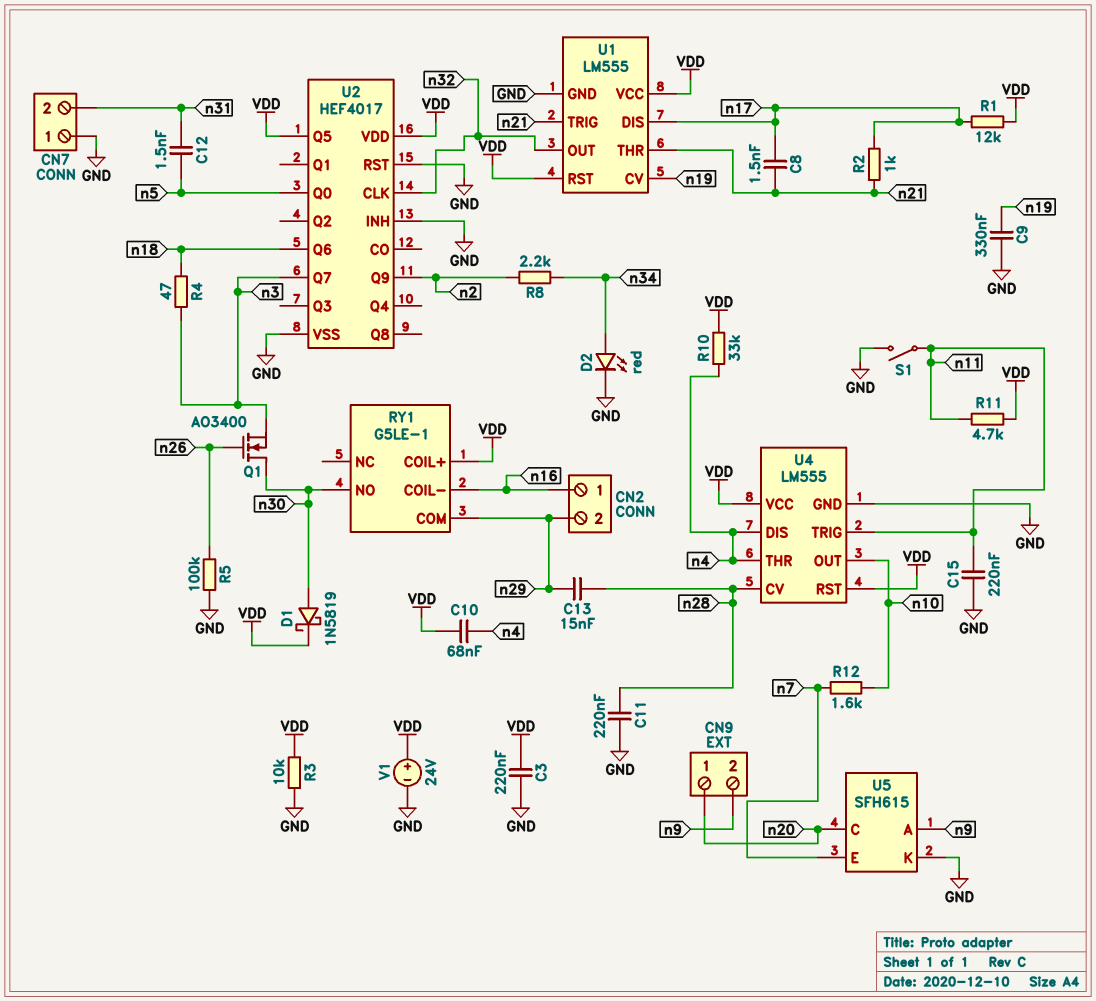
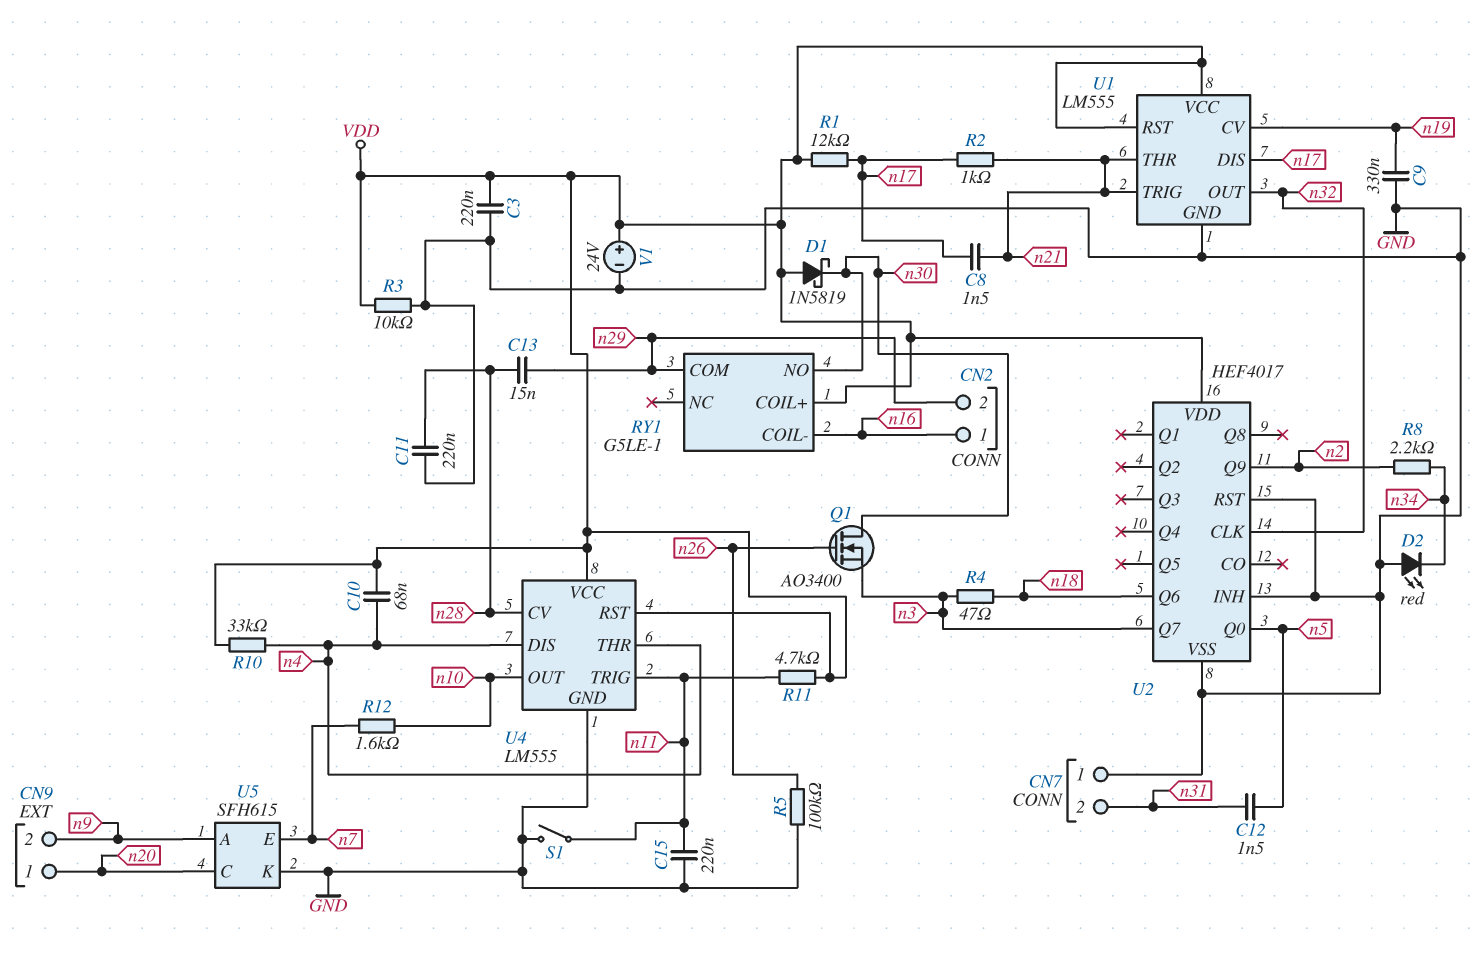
D1: schottky 1N5819 (A n30, K VDD) -> schottky 1N5819 (A VDD, K n30)
D2: LED red (A n34, K GND) -> LED red (A GND, K n34)
U2 pin Q5: VDD -> none

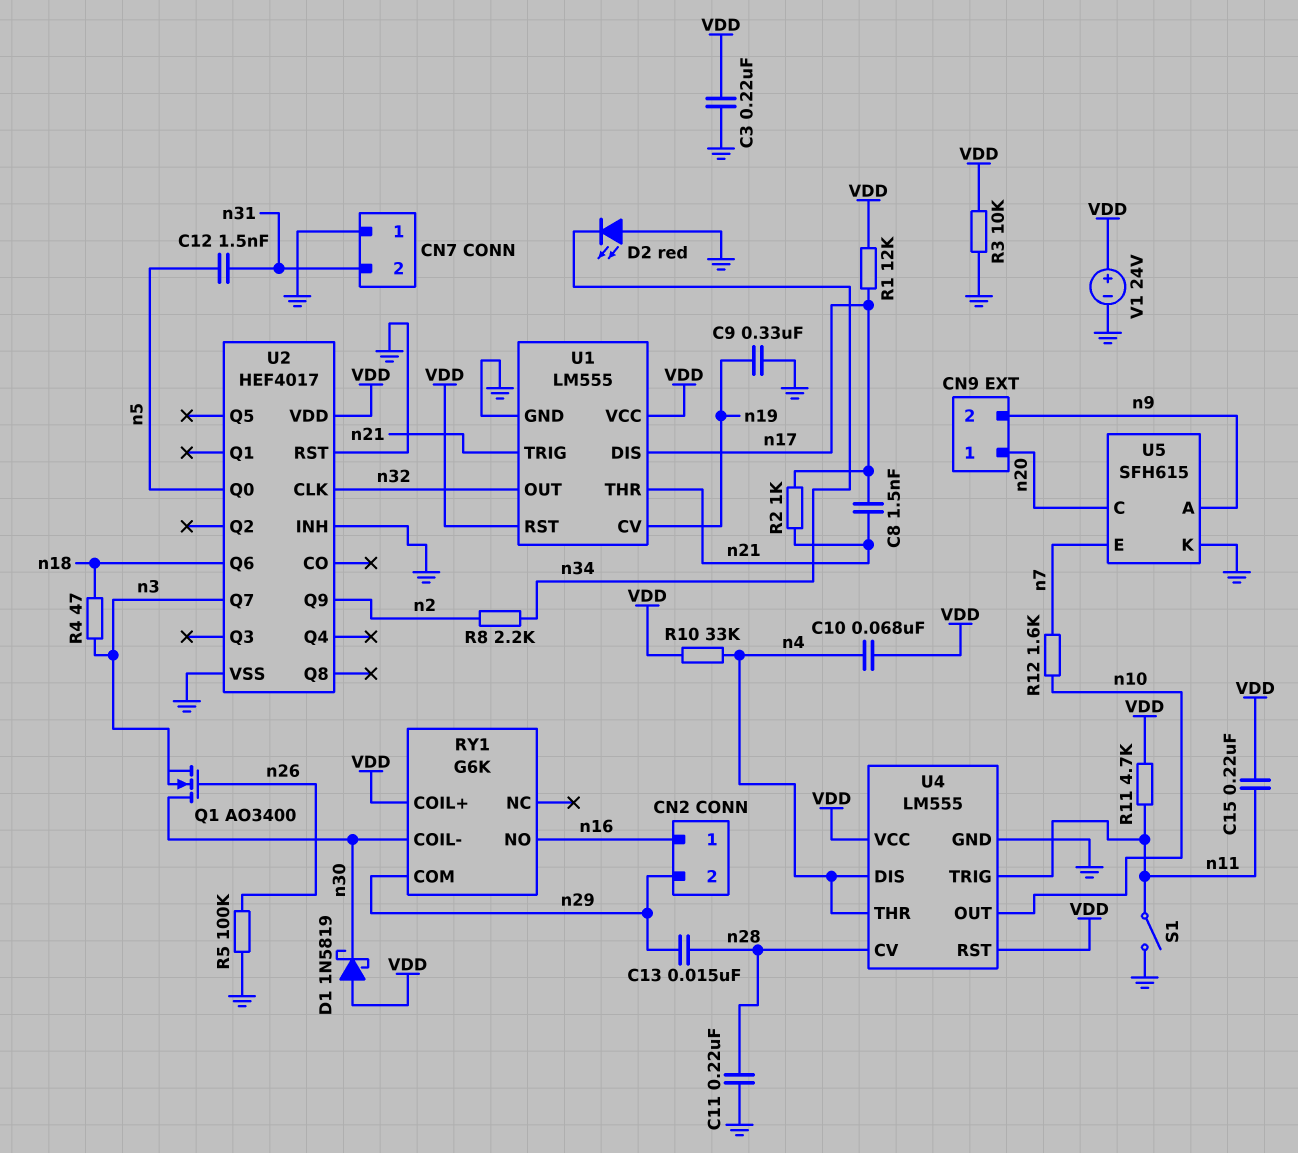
C15: 220nF (GND, n11) -> 220nF (VDD, n11)
RY1: G5LE-1 -> G6K
RY1 pin COIL-: n16 -> n30
RY1 pin NO: n30 -> n16

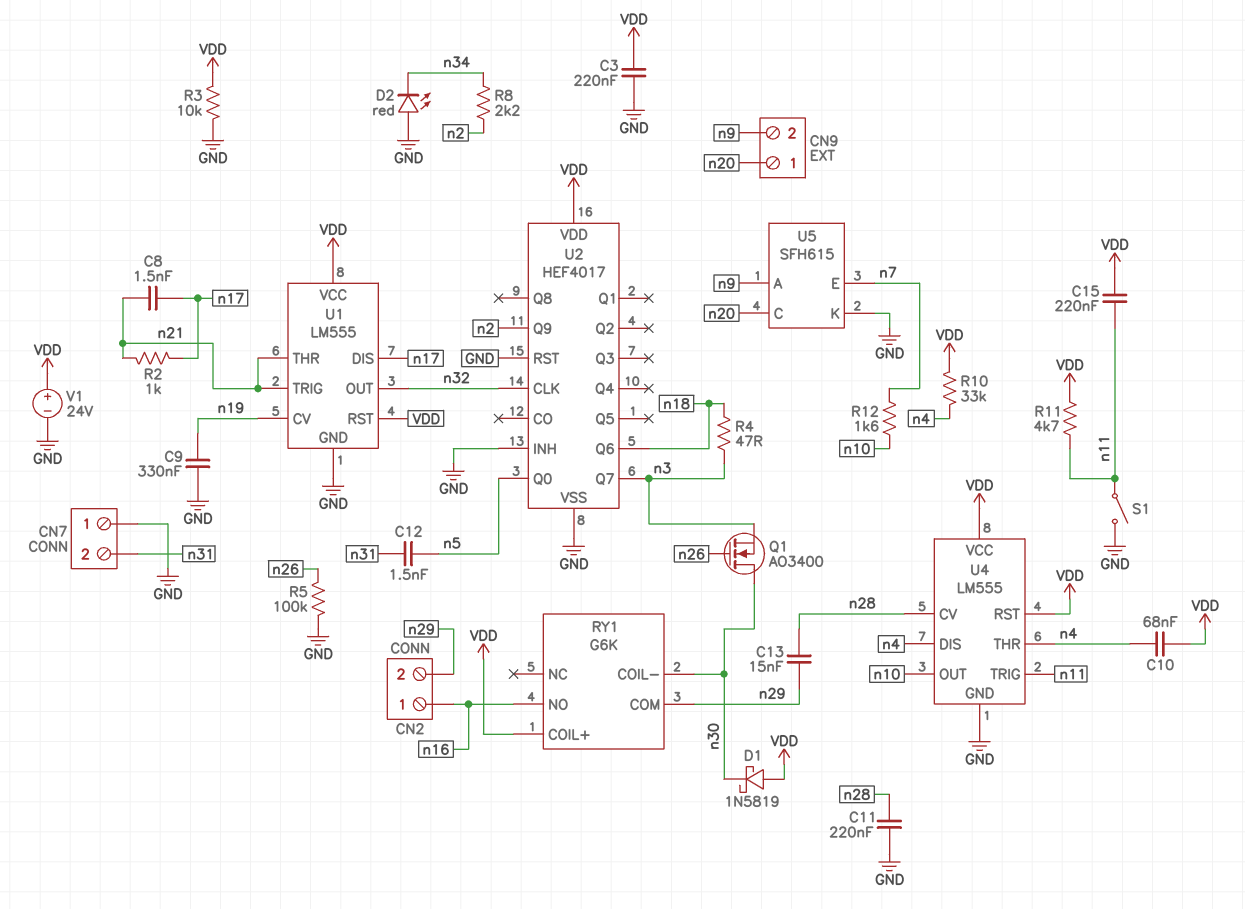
R1: 12k (VDD, n17) -> none

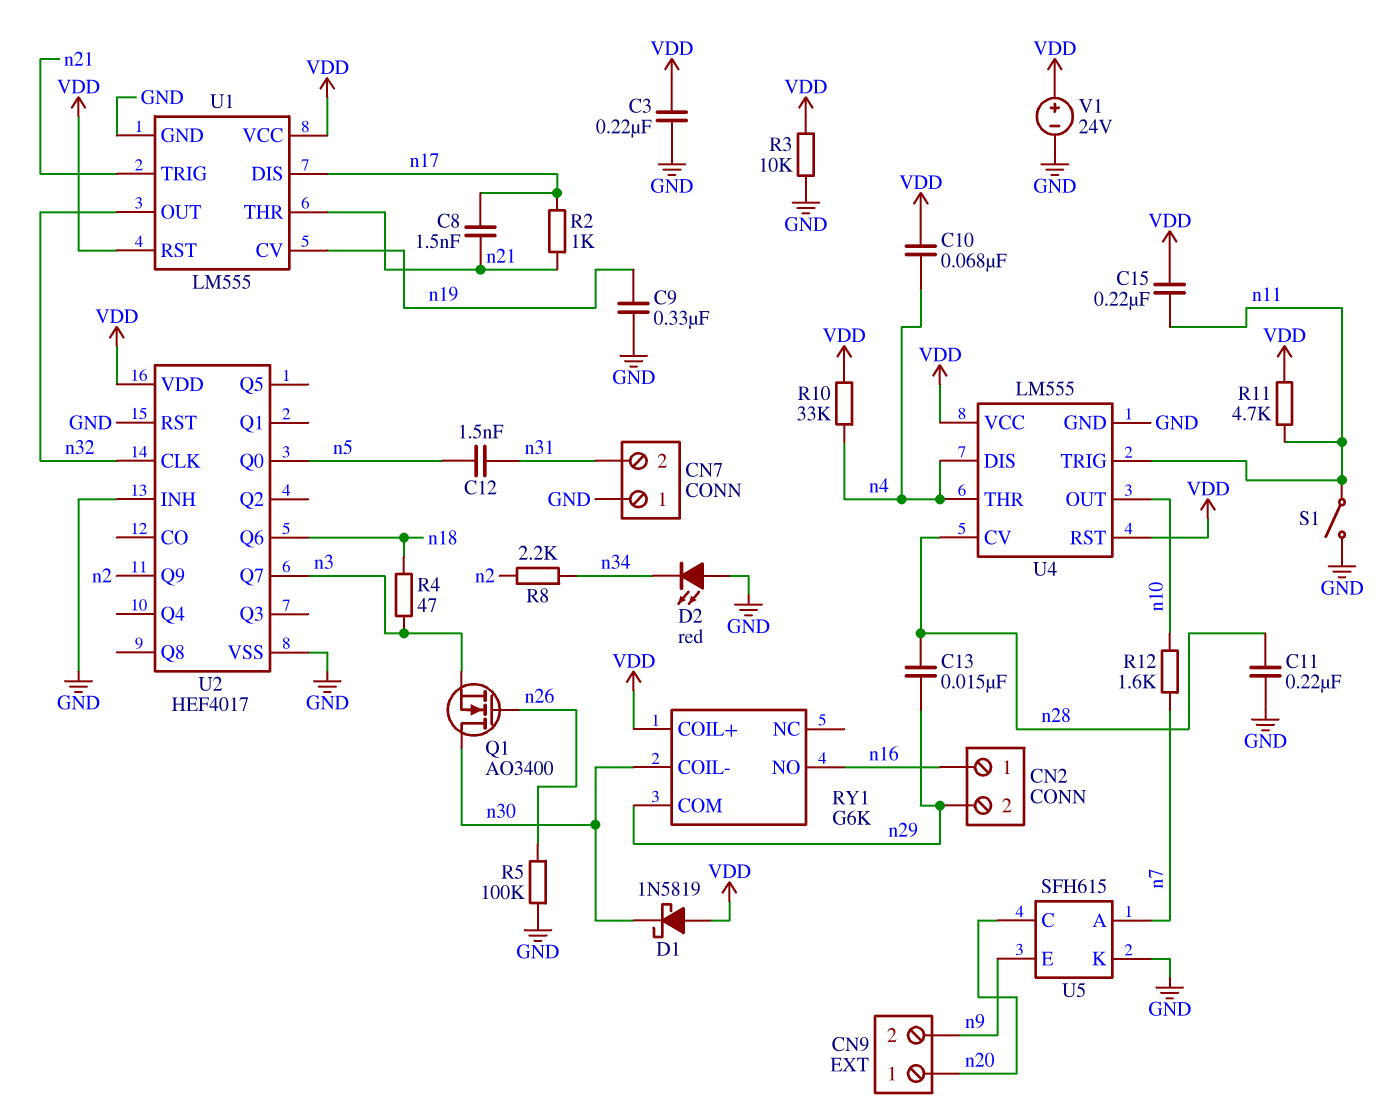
U5 pin A: n9 -> n7
U5 pin E: n7 -> n9

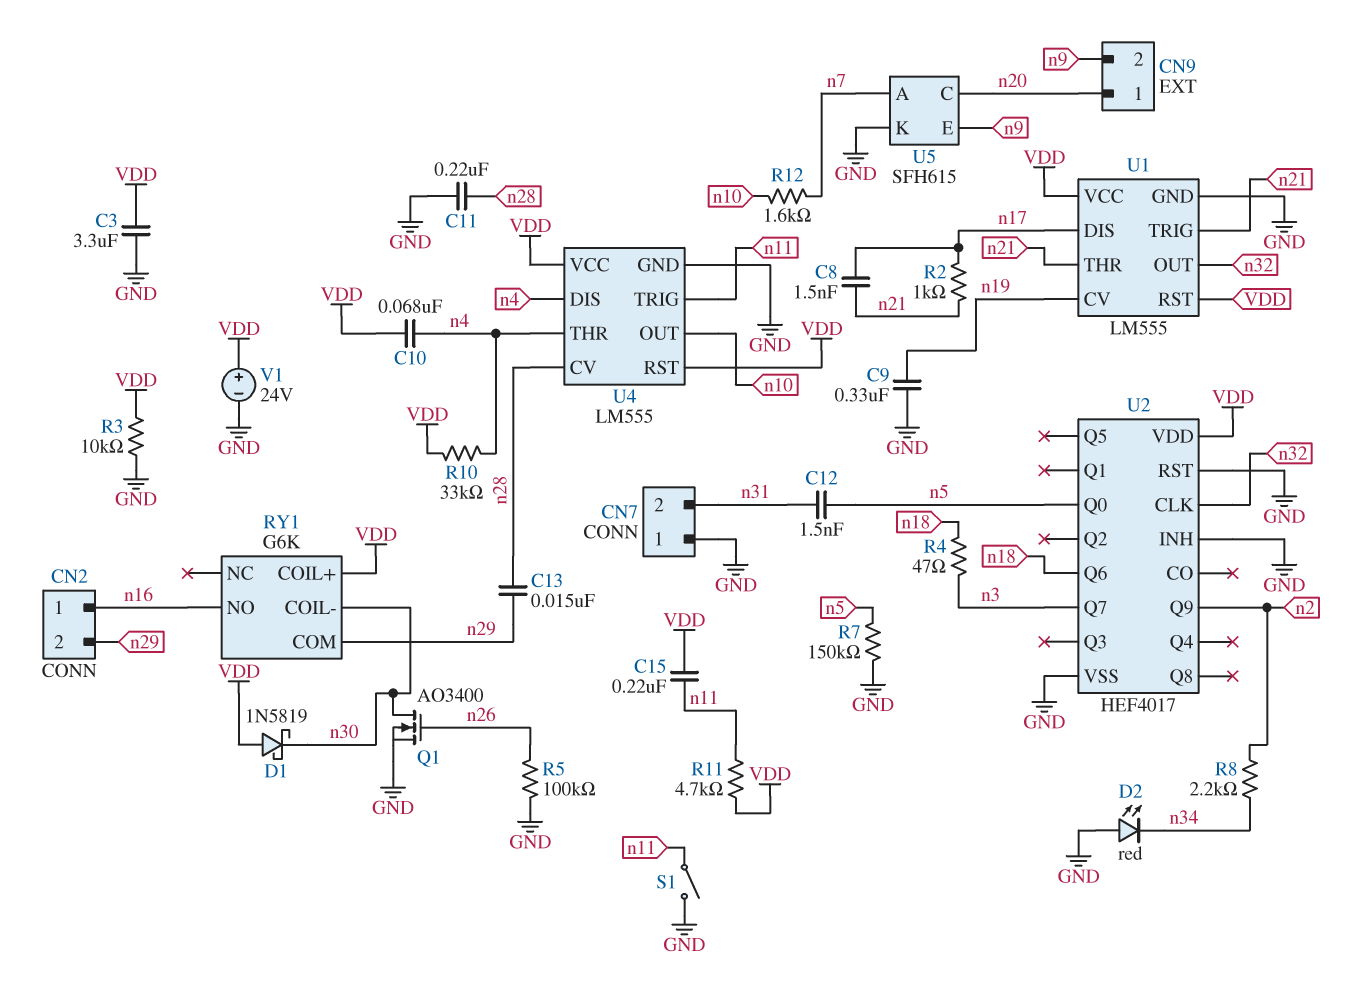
C3: 220nF (GND, VDD) -> 3.3uF (GND, VDD)
Q1: NMOS AO3400 (G n26, D n30, S n3) -> NMOS AO3400 (G n26, D n30, S GND)
R7: none -> 150k (GND, n5)

